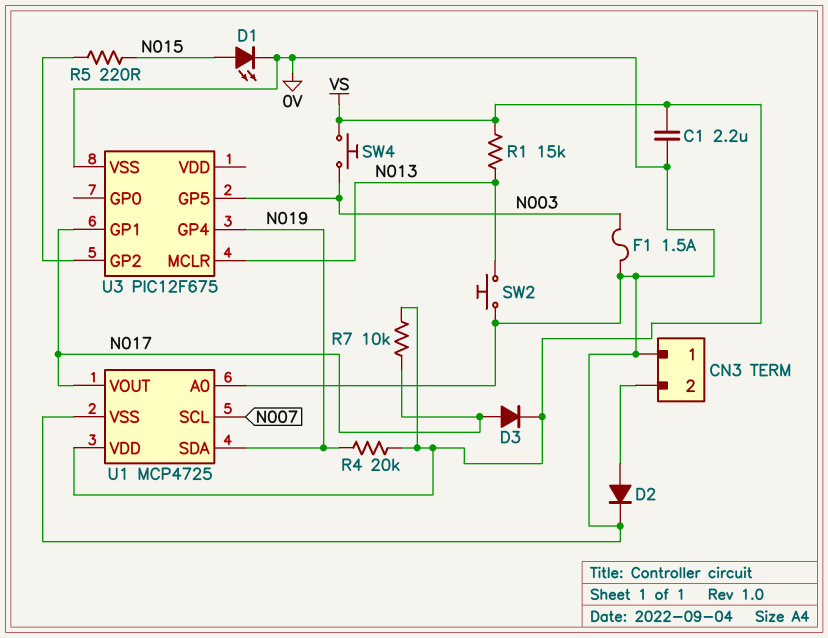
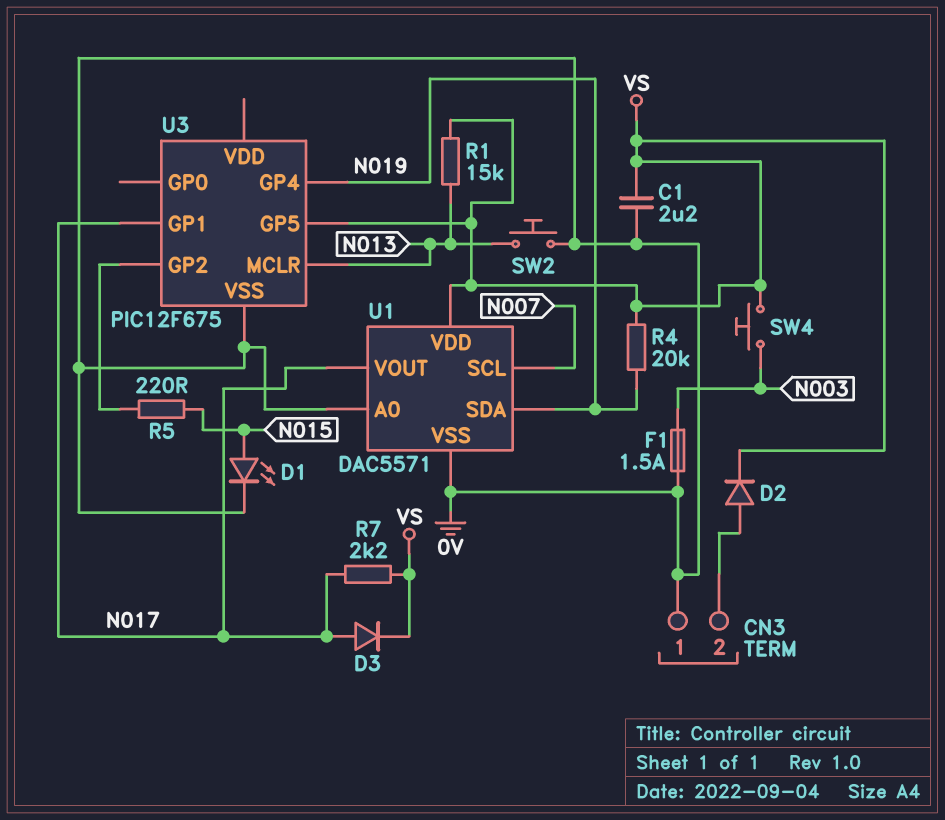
D2: diode (A CN3/2, K 0V) -> diode (A CN3/2, K VS)
R7: 10k (N017, VS) -> 2.2k (N017, VS)
U1: MCP4725 -> DAC5571
U3 pin GP5: N003 -> VS

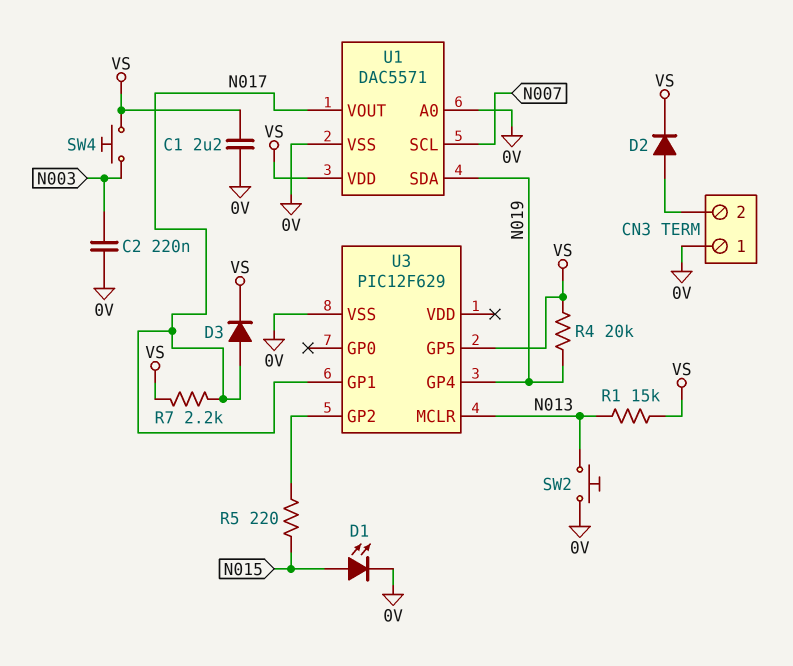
C2: none -> 220nF (0V, N003)
F1: 1.5A (0V, N003) -> none
U3: PIC12F675 -> PIC12F629

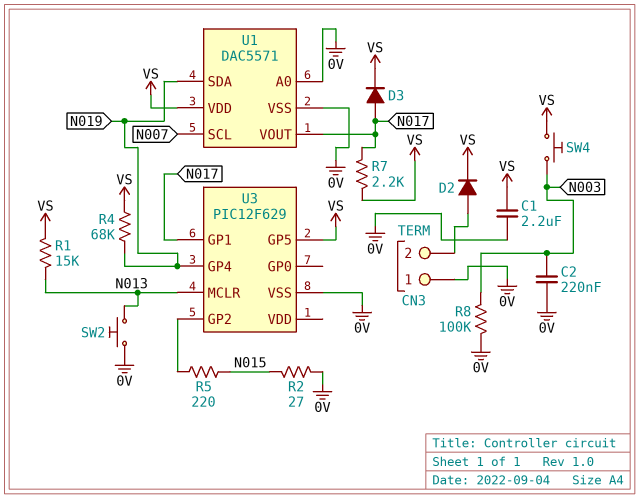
D1: LED (A N015, K 0V) -> none
R2: none -> 27 (0V, N015)
R4: 20k (N019, VS) -> 68k (N019, VS)
R8: none -> 100k (0V, N003)

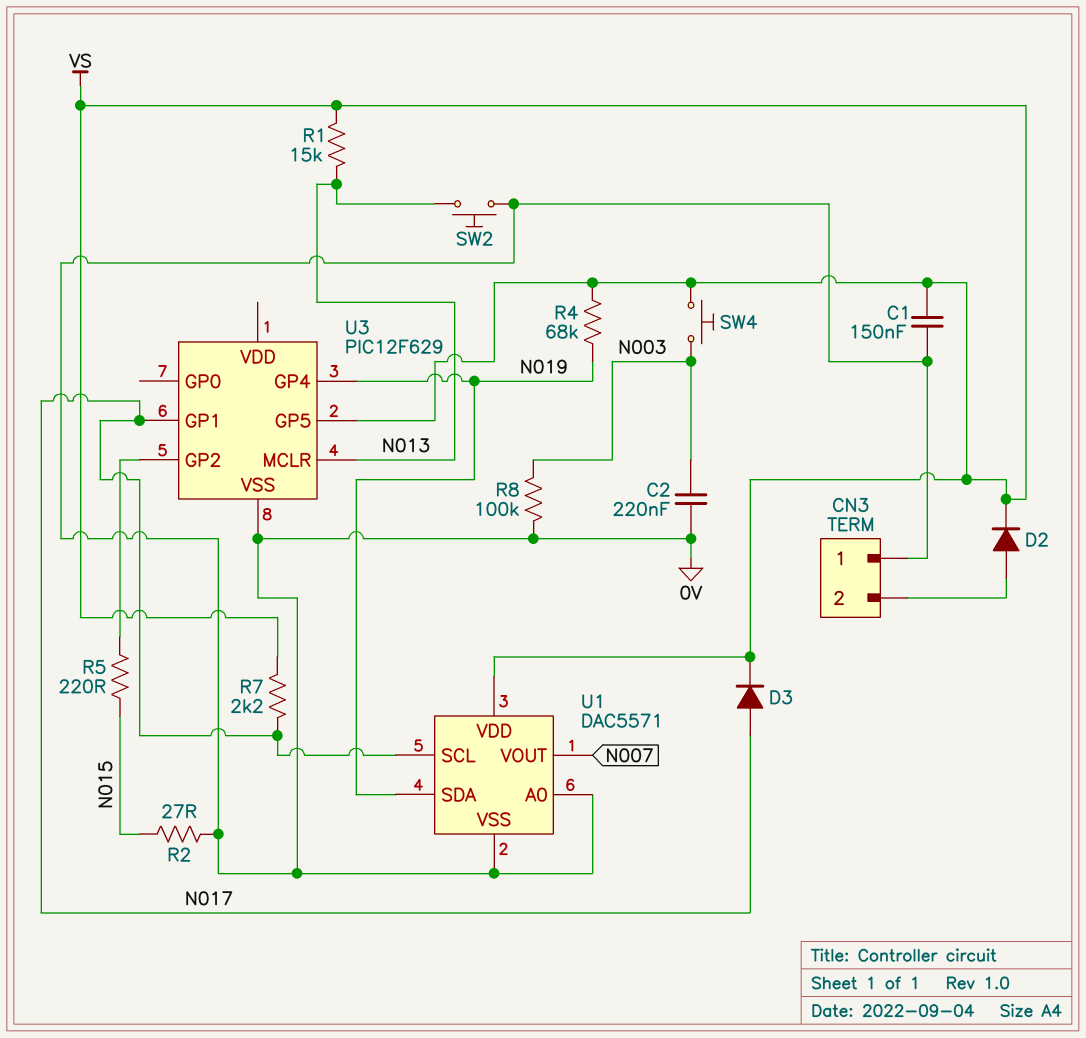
C1: 2.2uF (0V, VS) -> 150nF (0V, VS)
U1 pin SCL: N007 -> N017
U1 pin VOUT: N017 -> N007

